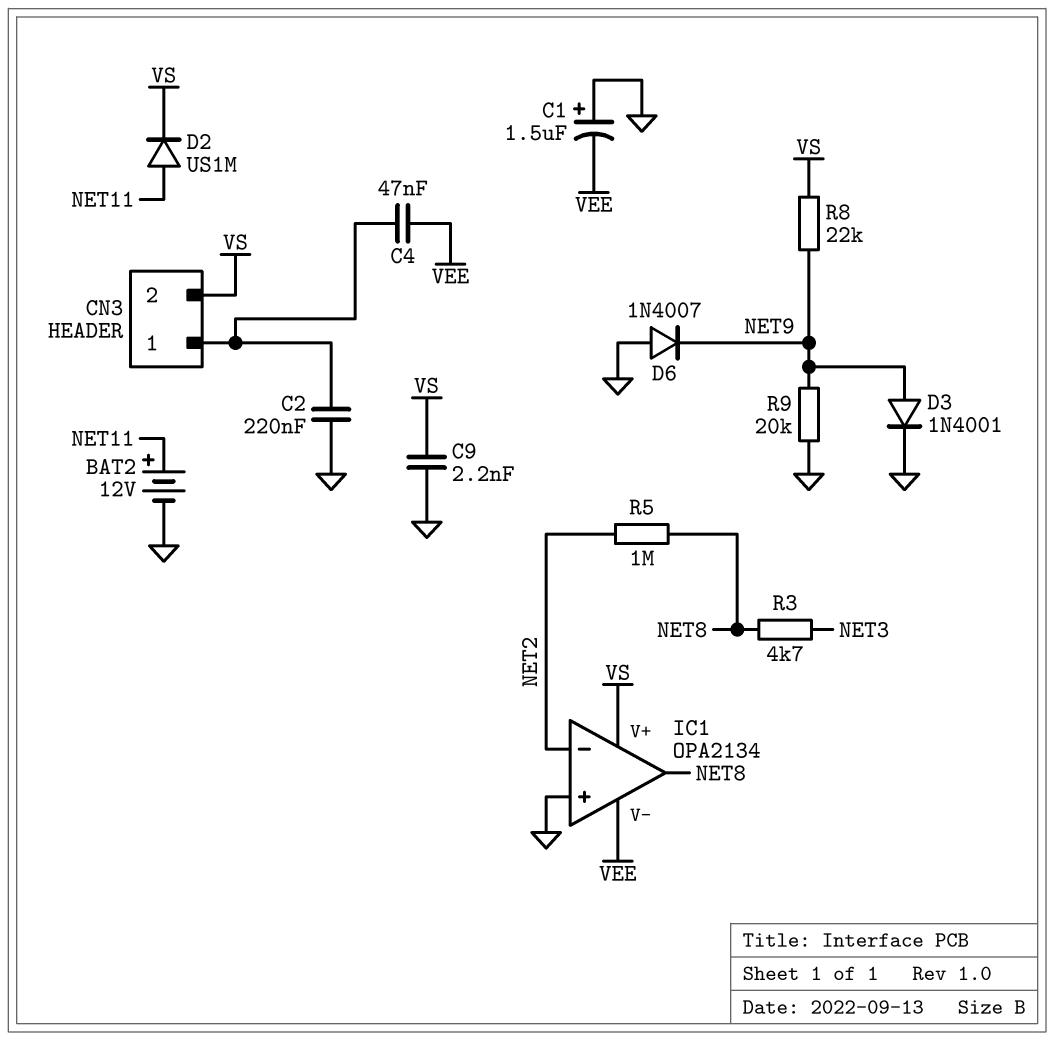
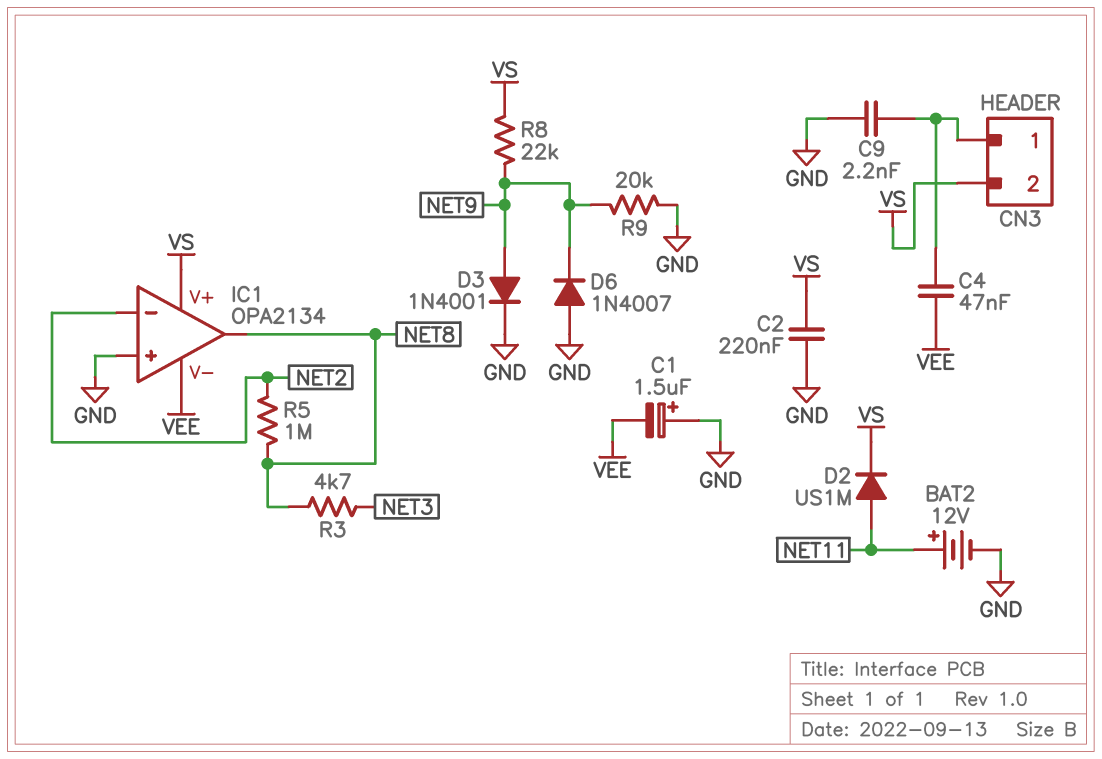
C2: 220nF (CN3/1, GND) -> 220nF (GND, VS)
C9: 2.2nF (GND, VS) -> 2.2nF (CN3/1, GND)

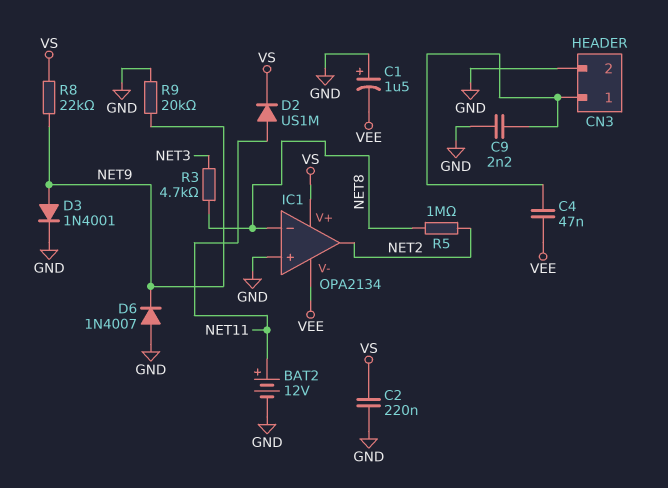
CN3 pin 2: VS -> GND
IC1 pin in-: NET2 -> NET8
IC1 pin out: NET8 -> NET2

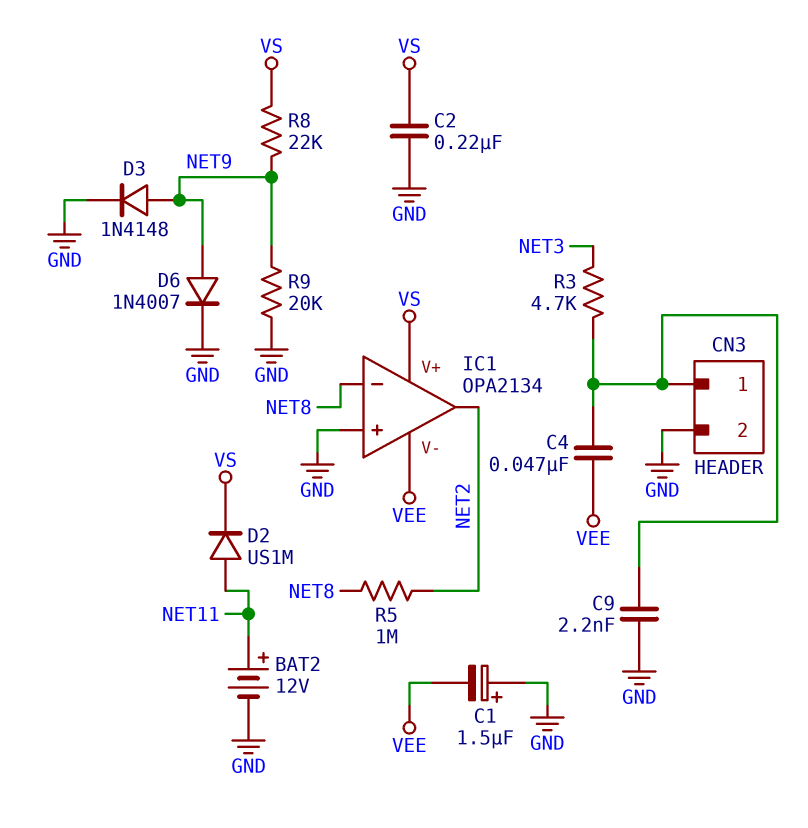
D3: diode 1N4001 (A NET9, K GND) -> diode 1N4148 (A NET9, K GND)
D6: diode 1N4007 (A GND, K NET9) -> diode 1N4007 (A NET9, K GND)
R3: 4.7k (NET3, NET8) -> 4.7k (CN3/1, NET3)

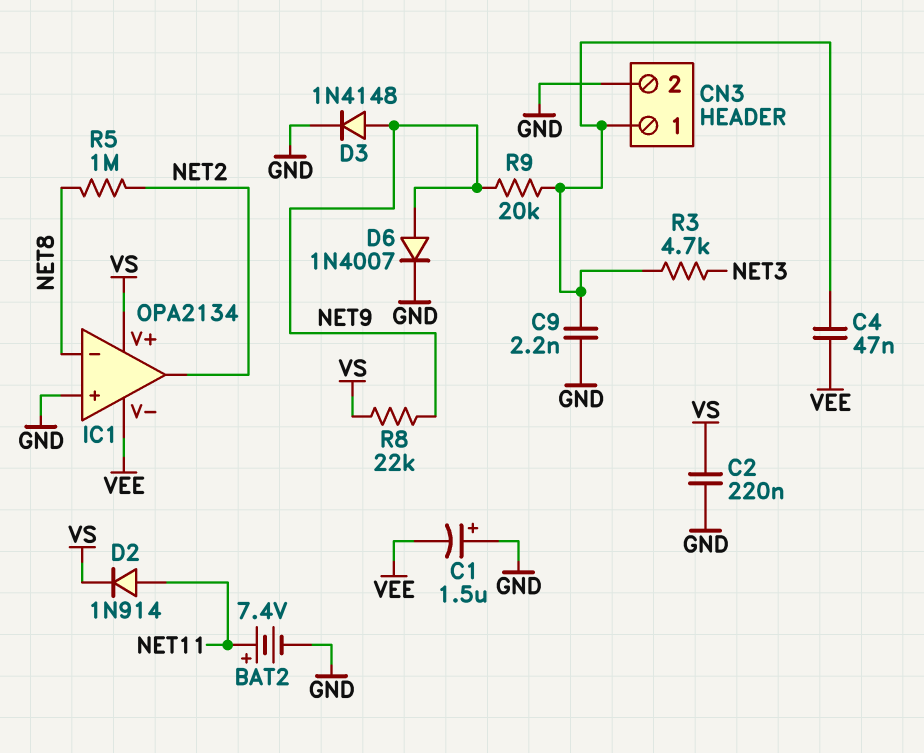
BAT2: 12V (plus NET11, minus GND) -> 7.4V (plus NET11, minus GND)
D2: diode US1M (A NET11, K VS) -> diode 1N914 (A NET11, K VS)
R9: 20k (GND, NET9) -> 20k (CN3/1, NET9)

